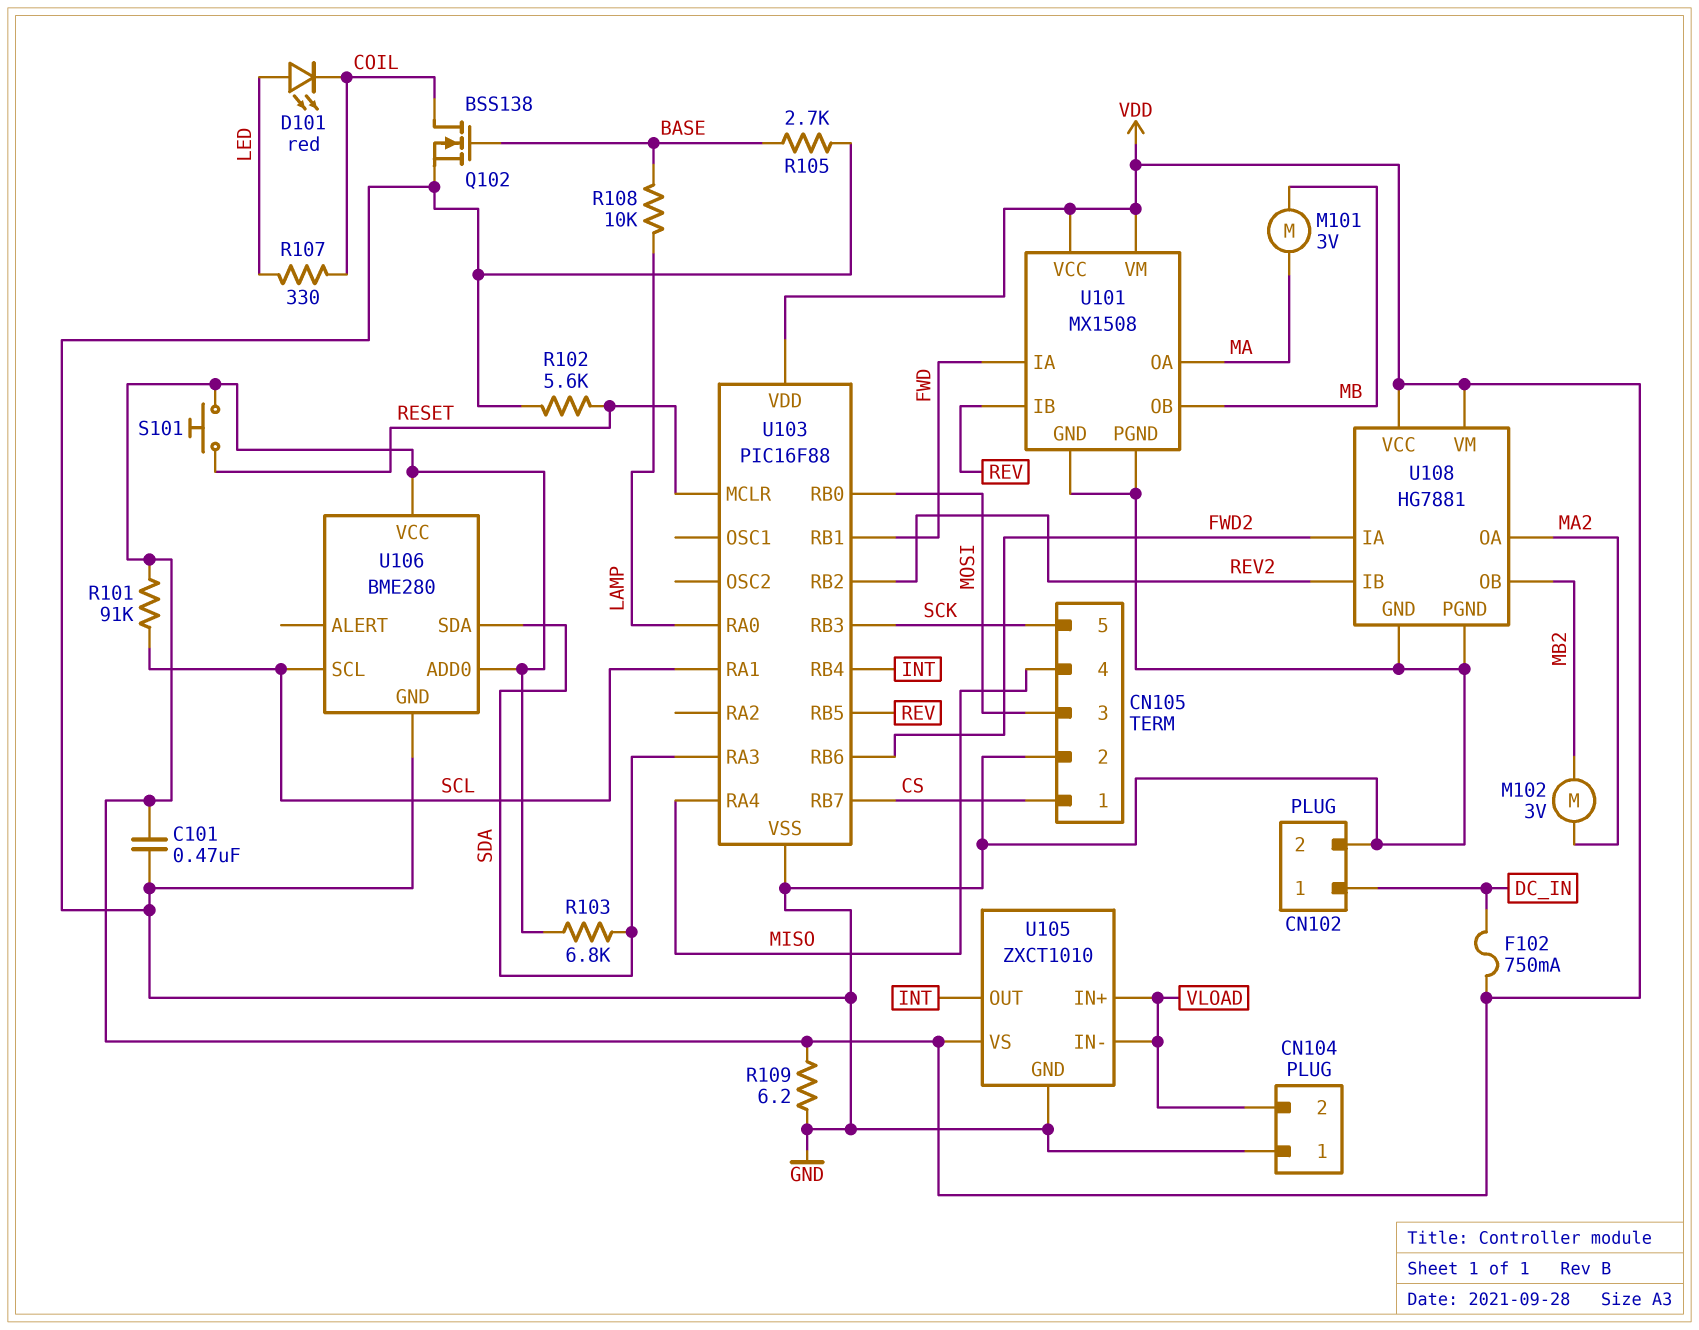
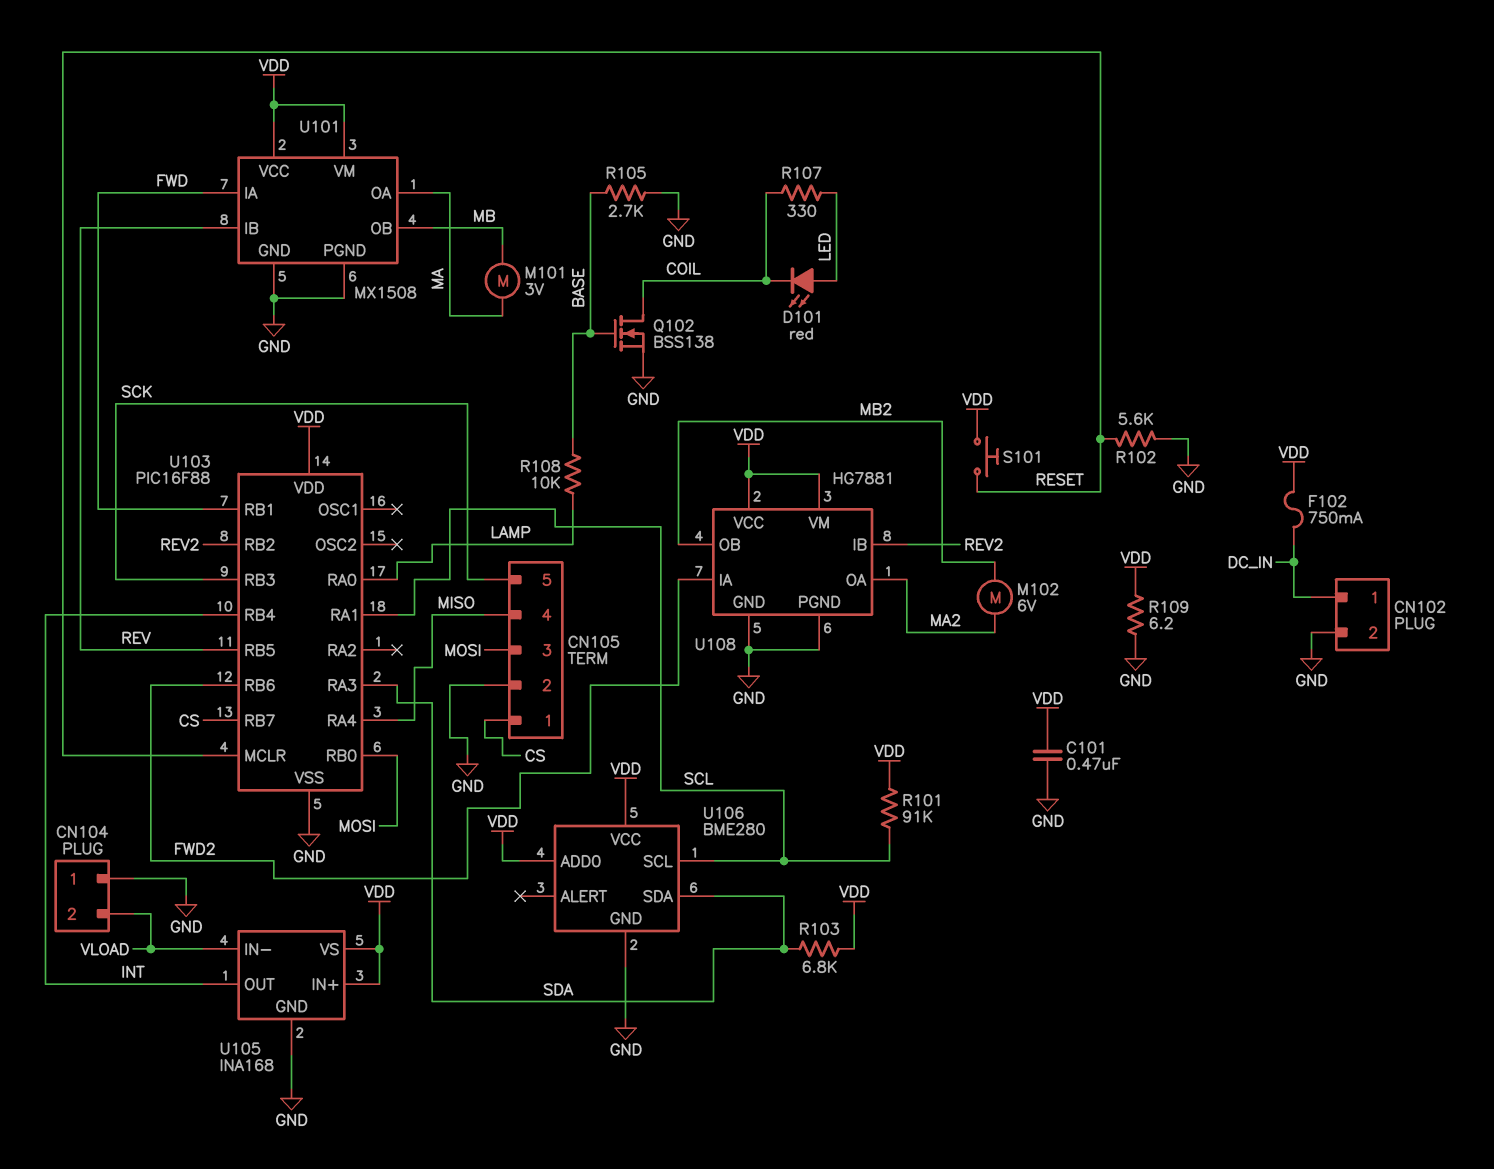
M102: motor 3V (MA2, MB2) -> motor 6V (MA2, MB2)
U105: ZXCT1010 -> INA168
U105 pin IN+: VLOAD -> VDD

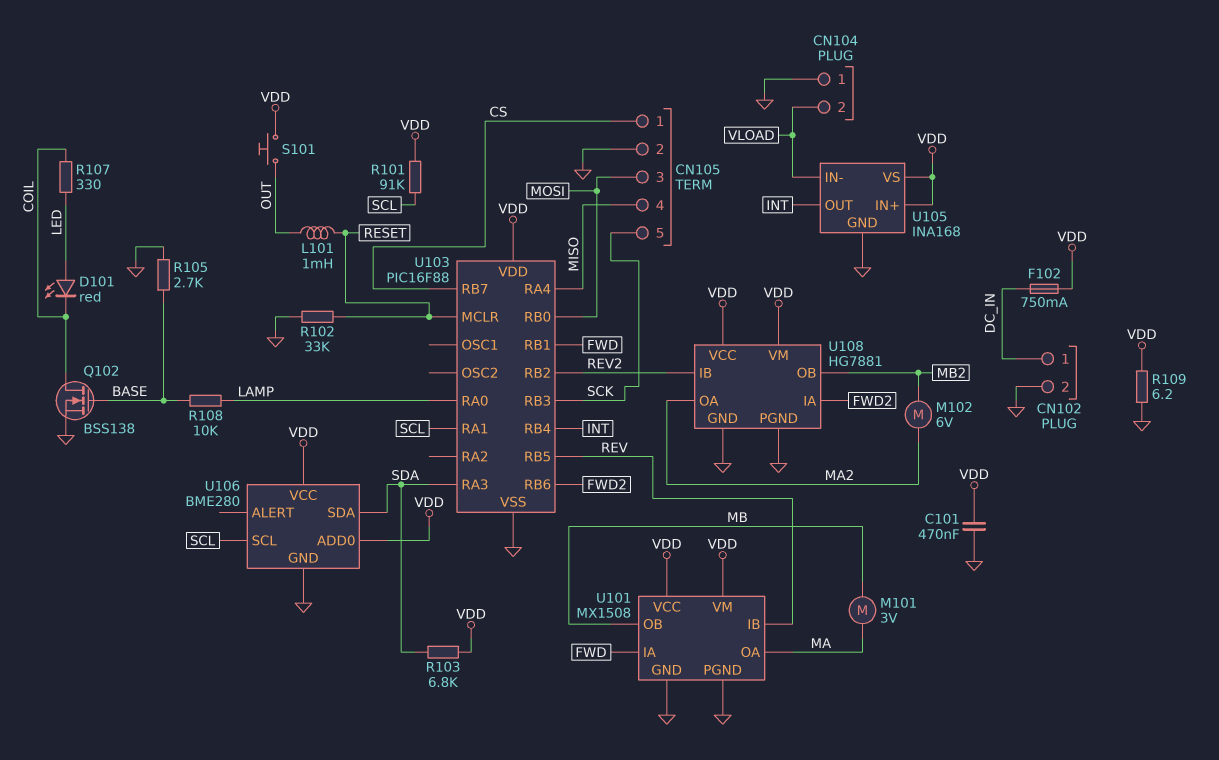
L101: none -> 1mH (OUT, RESET)
R102: 5.6k (GND, RESET) -> 33k (GND, RESET)
S101: button (RESET, VDD) -> button (OUT, VDD)

